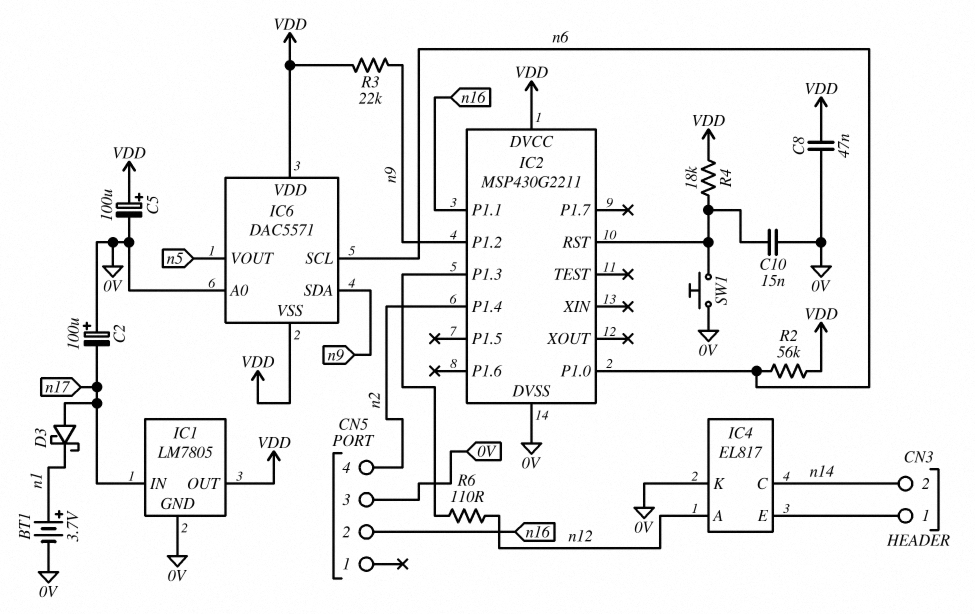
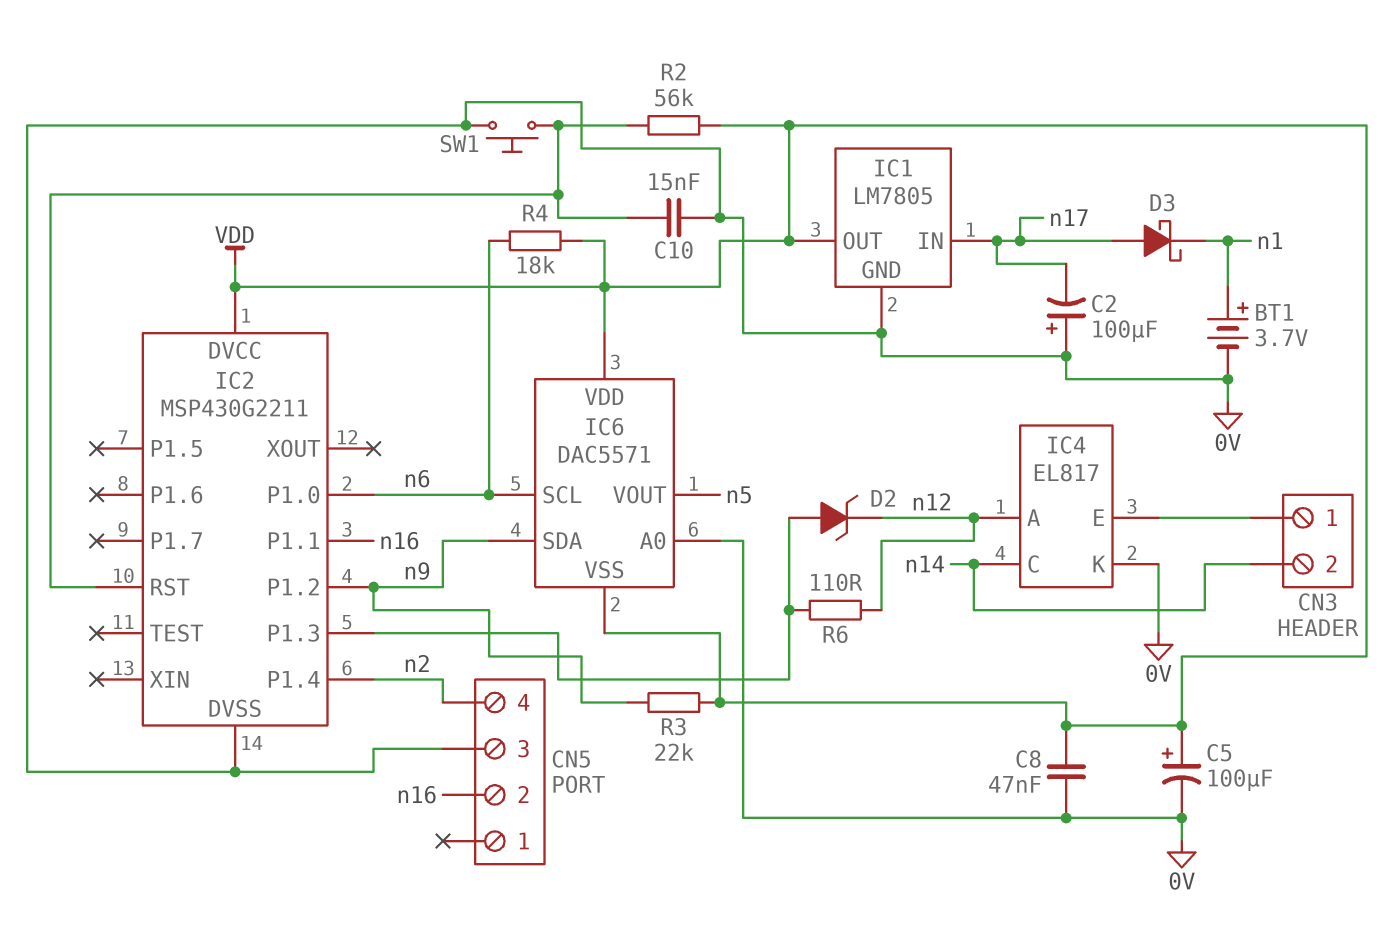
D2: none -> zener (A IC2/P1.3, K n12)
R2: 56k (VDD, n6) -> 56k (IC2/RST, VDD)
R4: 18k (IC2/RST, VDD) -> 18k (VDD, n6)

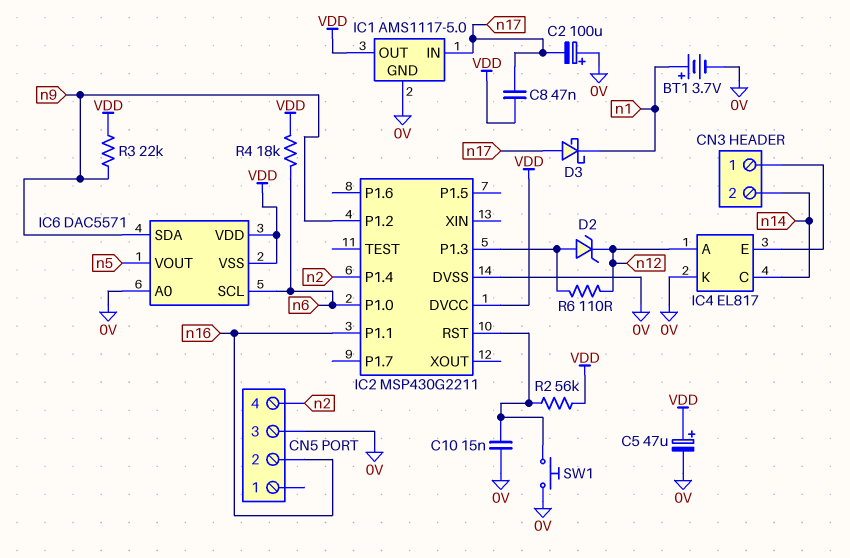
C5: 100uF (plus VDD, minus 0V) -> 47uF (plus VDD, minus 0V)
C8: 47nF (0V, VDD) -> 47nF (VDD, n17)
IC1: LM7805 -> AMS1117-5.0

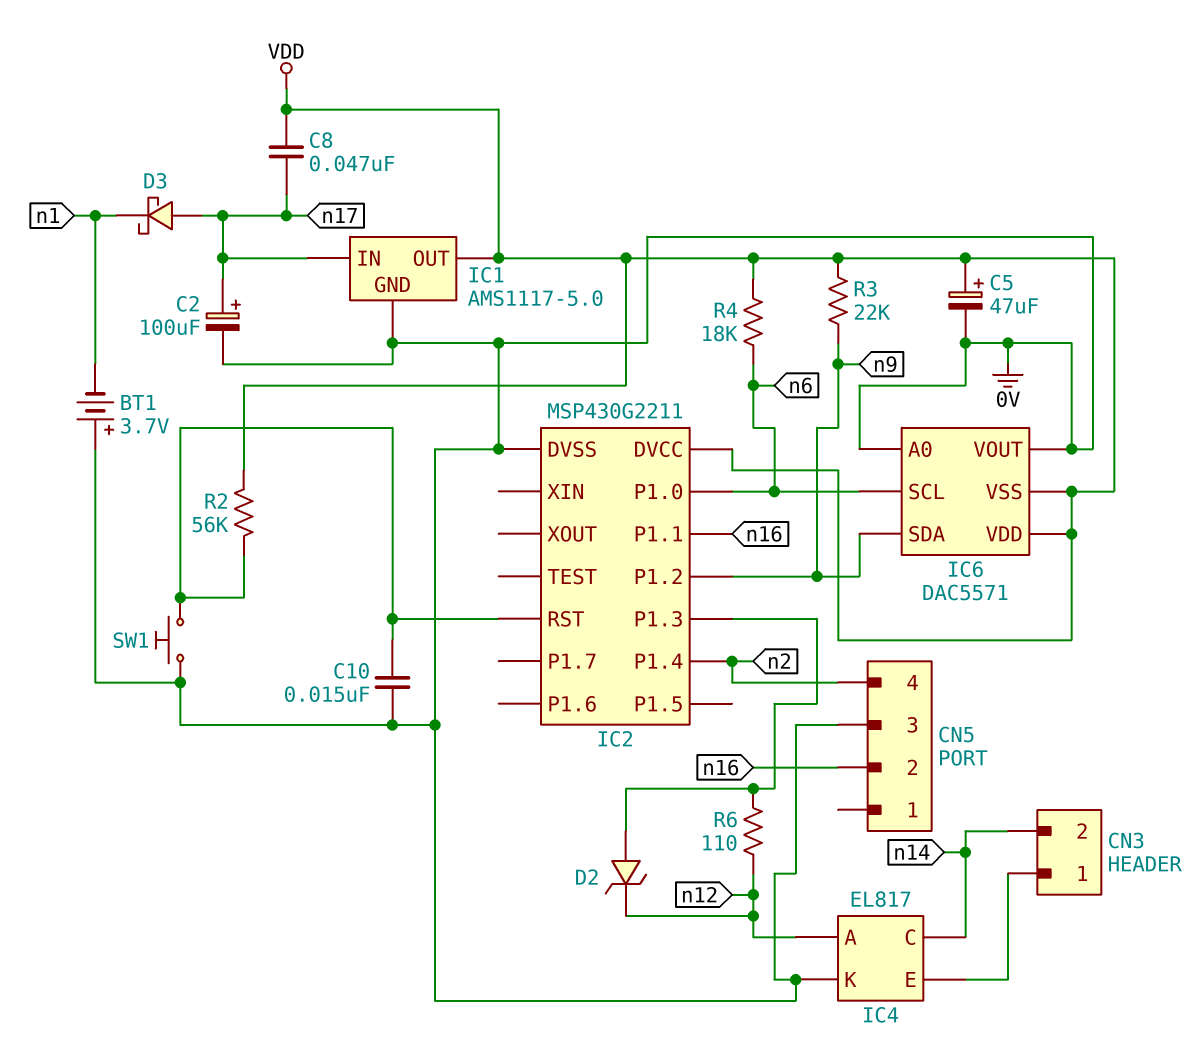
BT1: 3.7V (plus n1, minus 0V) -> 3.7V (plus 0V, minus n1)
C2: 100uF (plus 0V, minus n17) -> 100uF (plus n17, minus 0V)
IC6 pin VOUT: n5 -> 0V

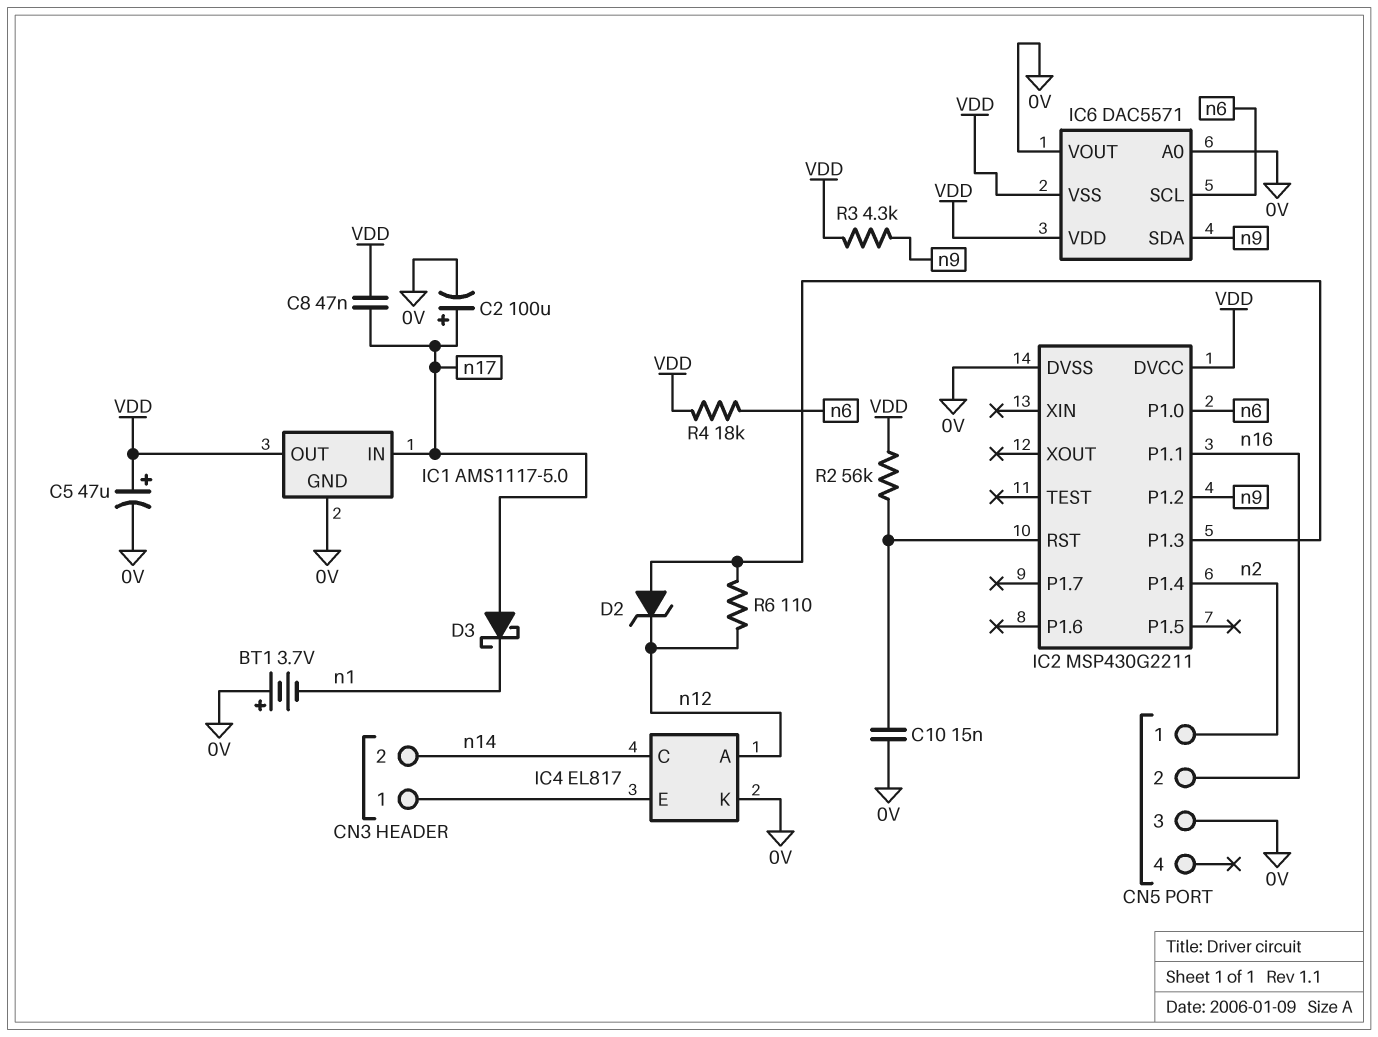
CN5 pin 1: none -> n2
CN5 pin 4: n2 -> none
R3: 22k (VDD, n9) -> 4.3k (VDD, n9)
SW1: button (0V, IC2/RST) -> none

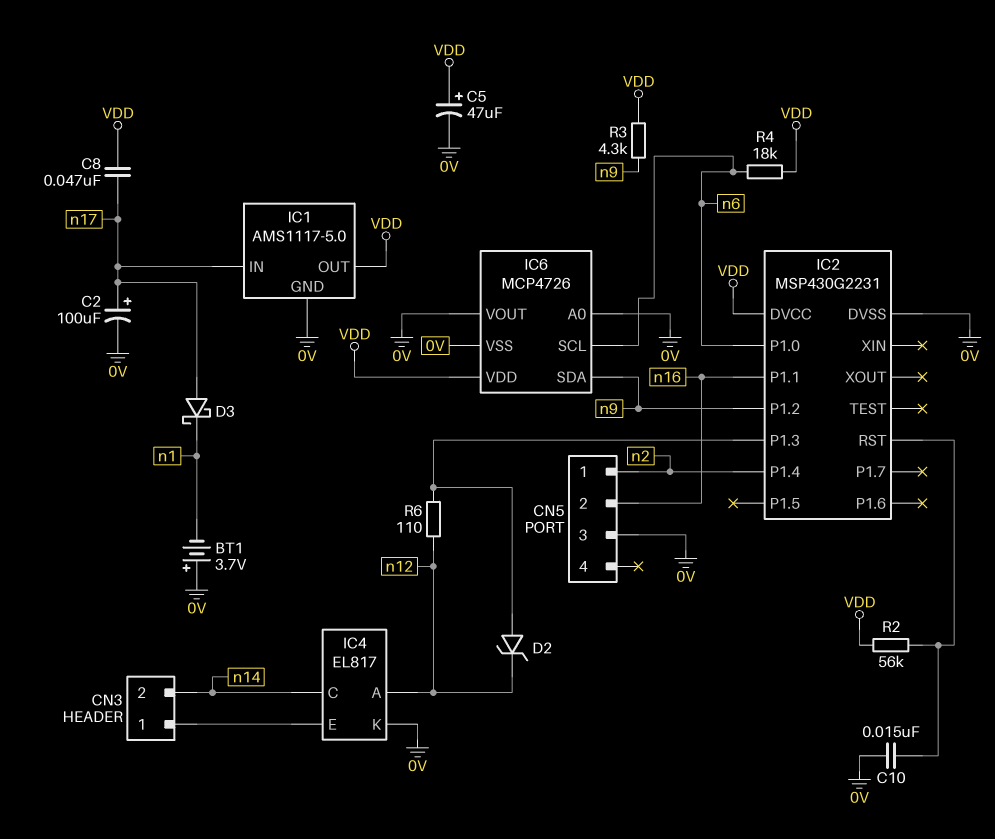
IC2: MSP430G2211 -> MSP430G2231
IC6: DAC5571 -> MCP4726
IC6 pin VSS: VDD -> 0V

